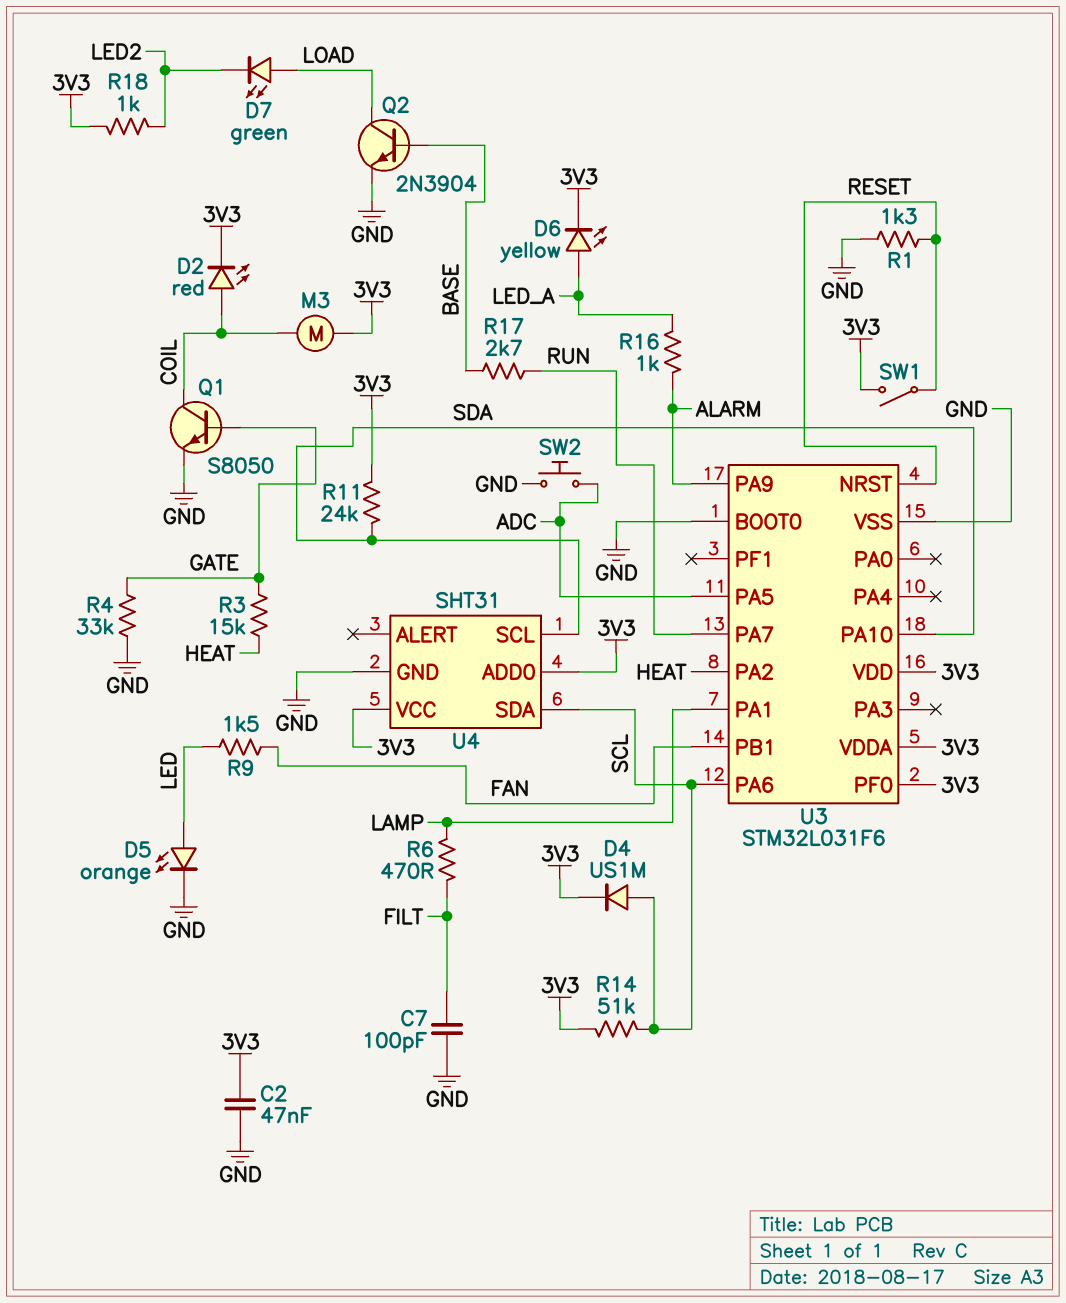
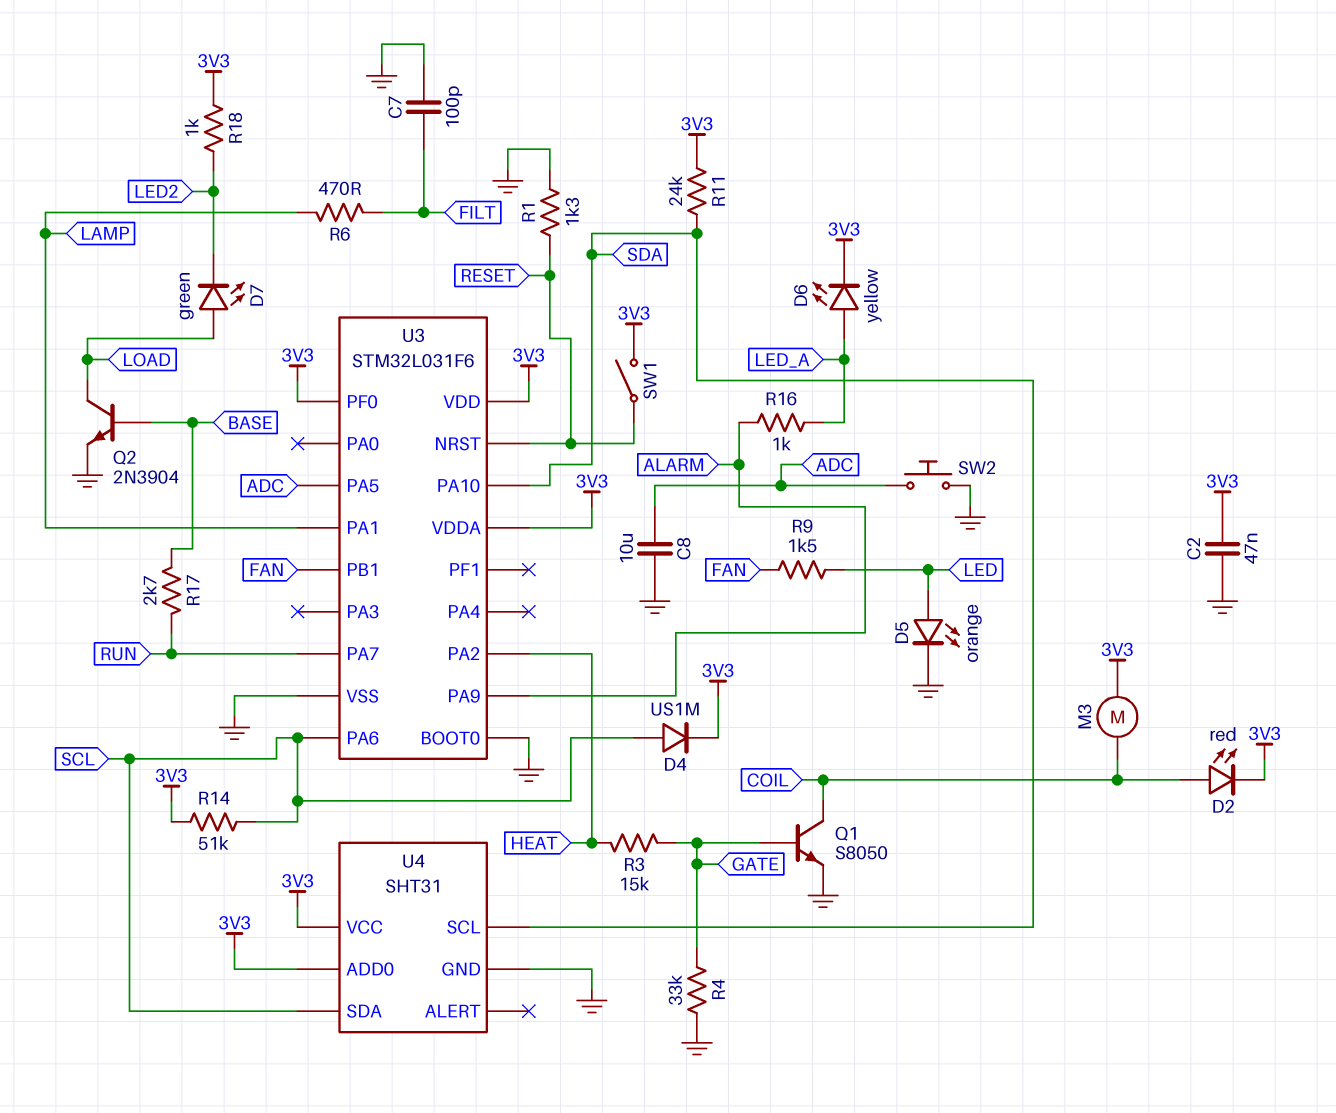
C8: none -> 10uF (ADC, GND)

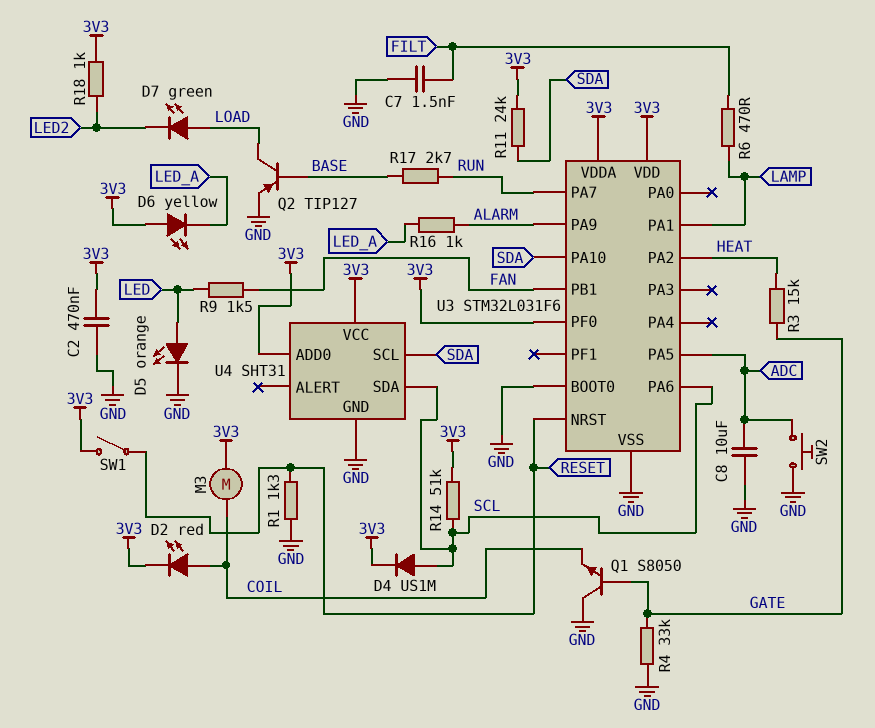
C2: 47nF (3V3, GND) -> 470nF (3V3, GND)
C7: 100pF (FILT, GND) -> 1.5nF (FILT, GND)
D6: LED yellow (A LED_A, K 3V3) -> LED yellow (A 3V3, K LED_A)
Q1: NPN S8050 (B GATE, C COIL, E GND) -> NPN S8050 (B GATE, C GND, E COIL)
Q2: NPN 2N3904 (B BASE, C LOAD, E GND) -> PNP TIP127 (B BASE, C LOAD, E GND)

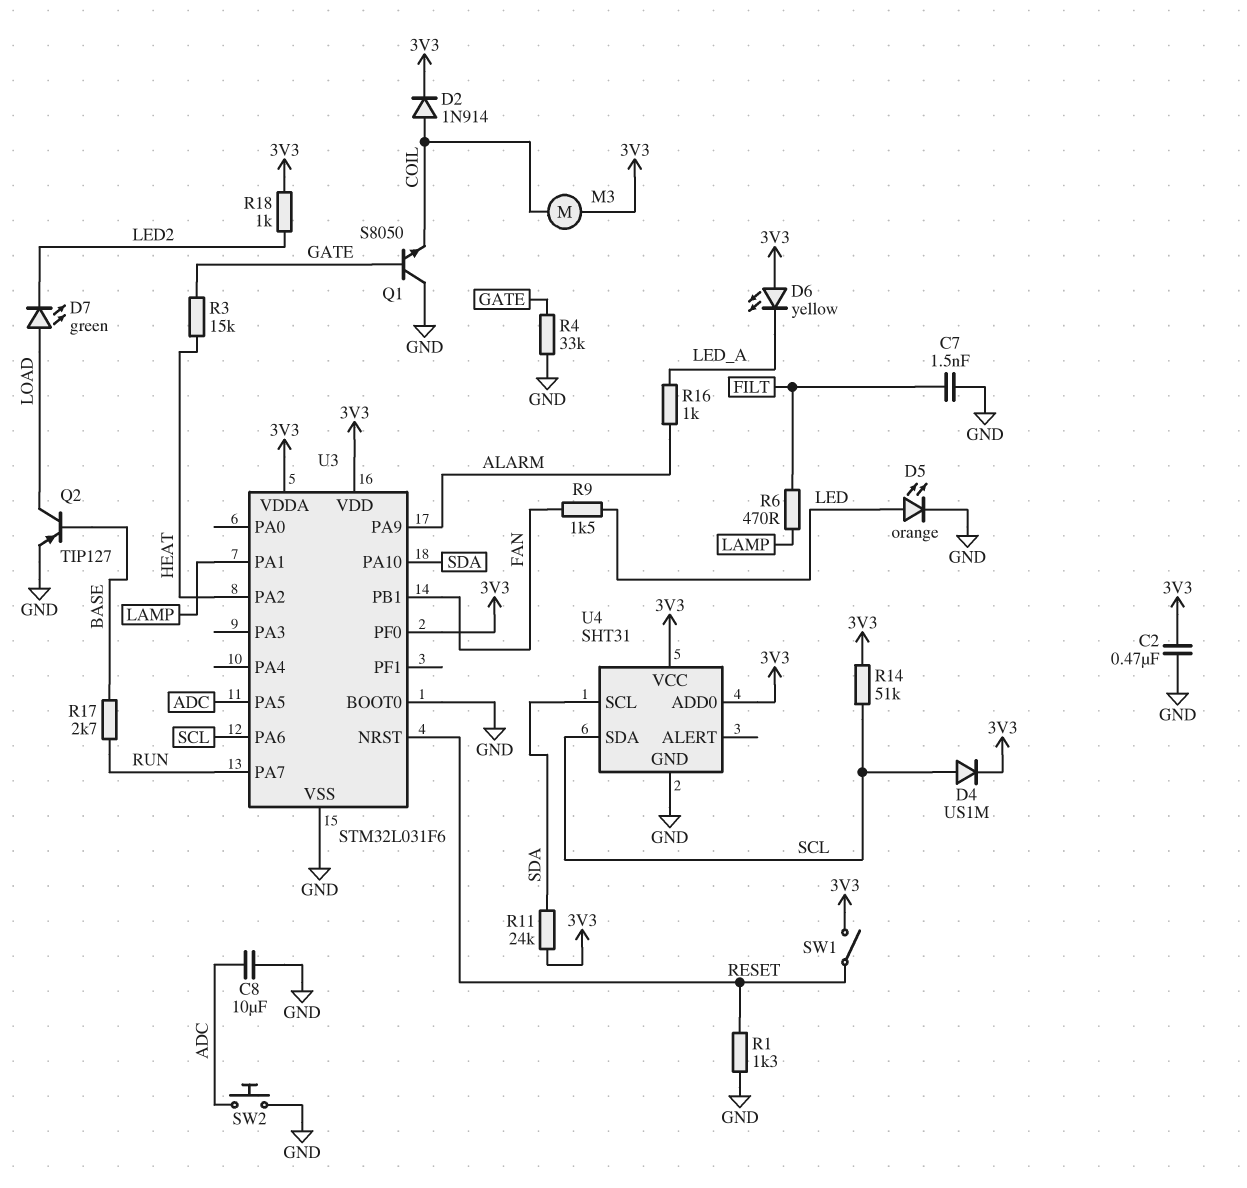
D2: LED red (A COIL, K 3V3) -> diode 1N914 (A COIL, K 3V3)

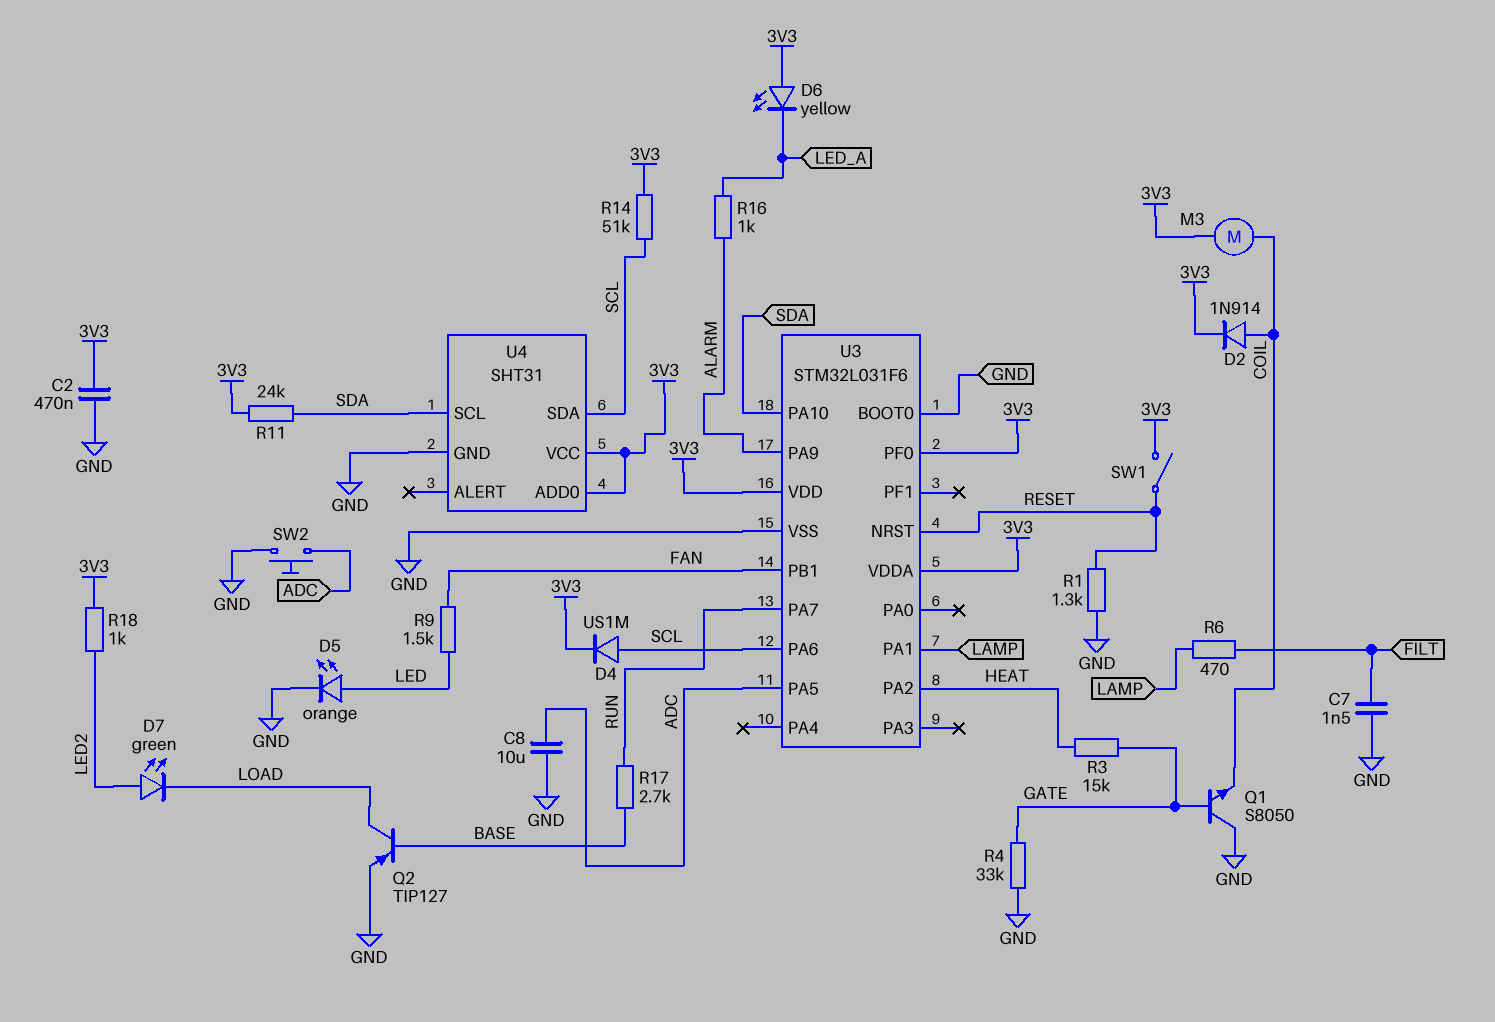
D7: LED green (A LOAD, K LED2) -> LED green (A LED2, K LOAD)

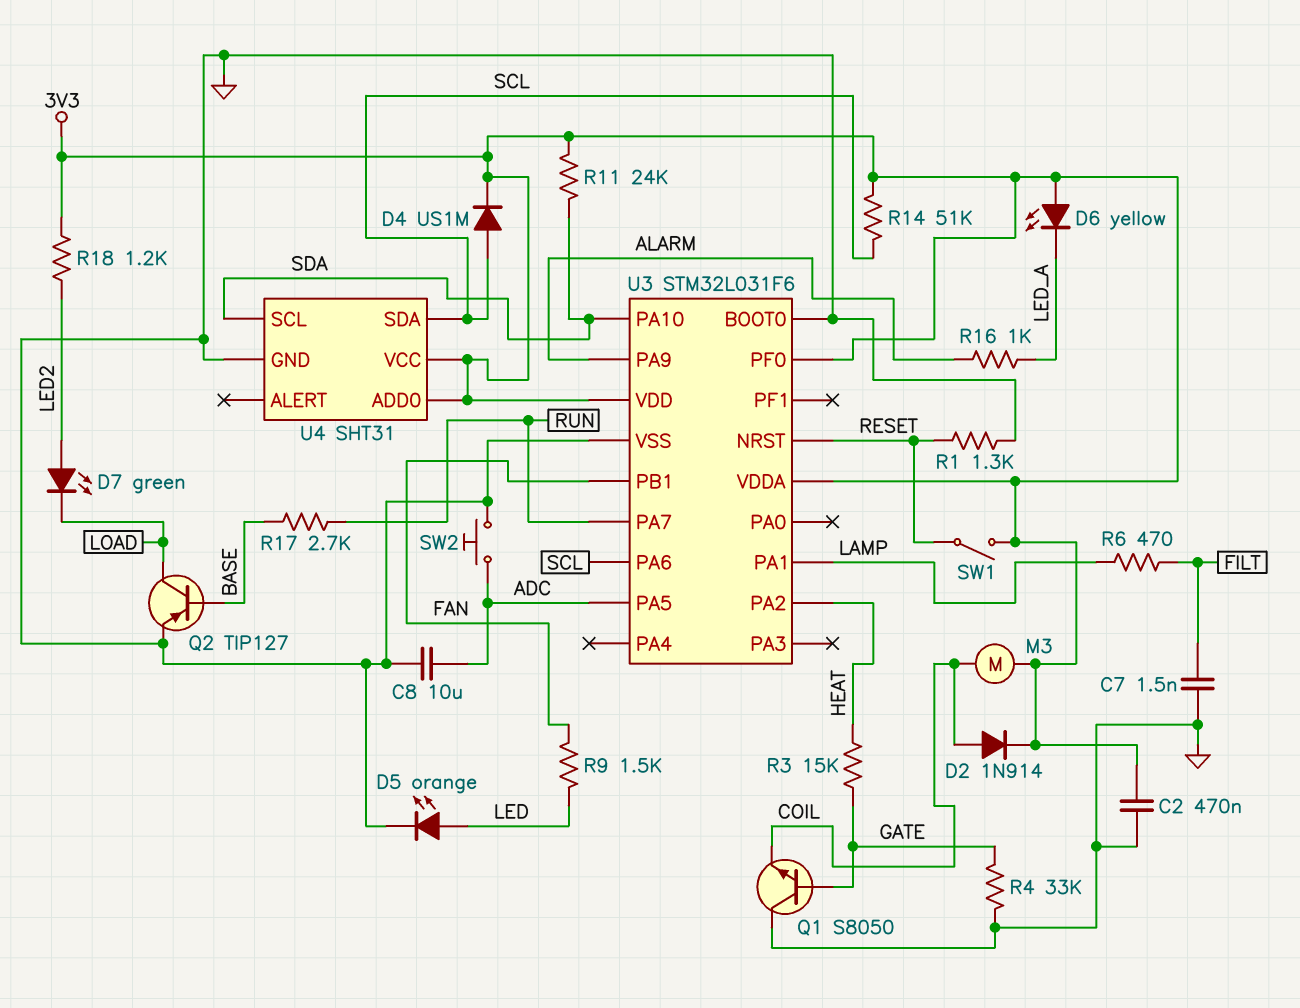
R18: 1k (3V3, LED2) -> 1.2k (3V3, LED2)

